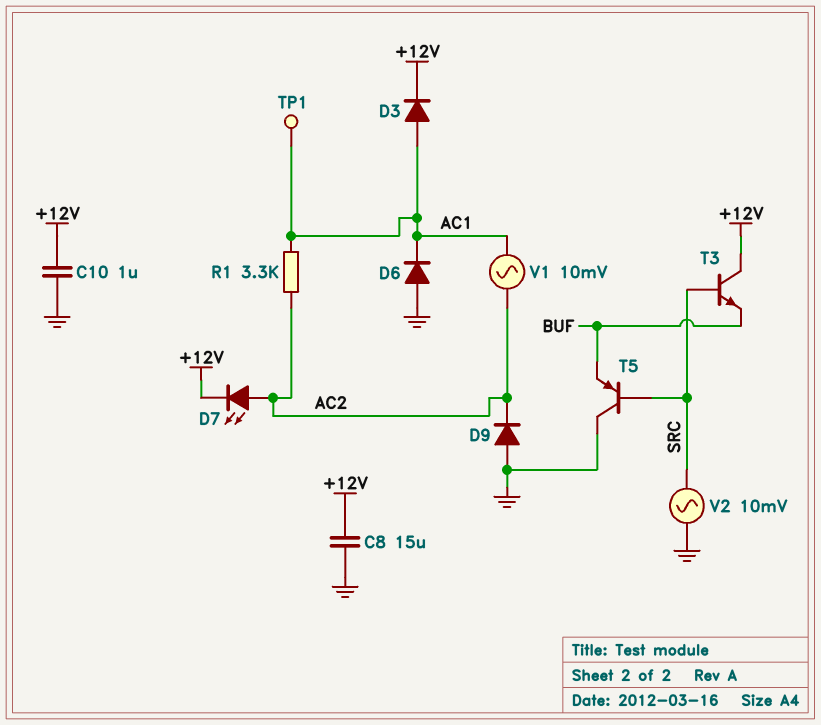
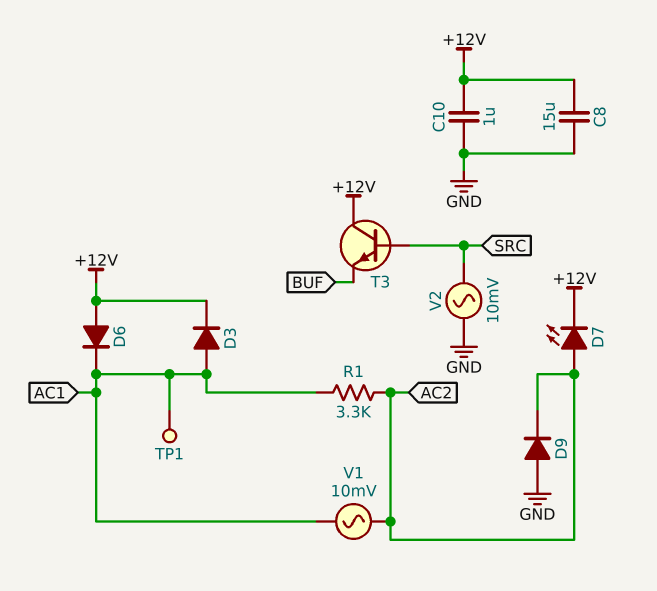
D6: diode (A GND, K AC1) -> diode (A +12V, K AC1)
T5: PNP (B SRC, C GND, E BUF) -> none

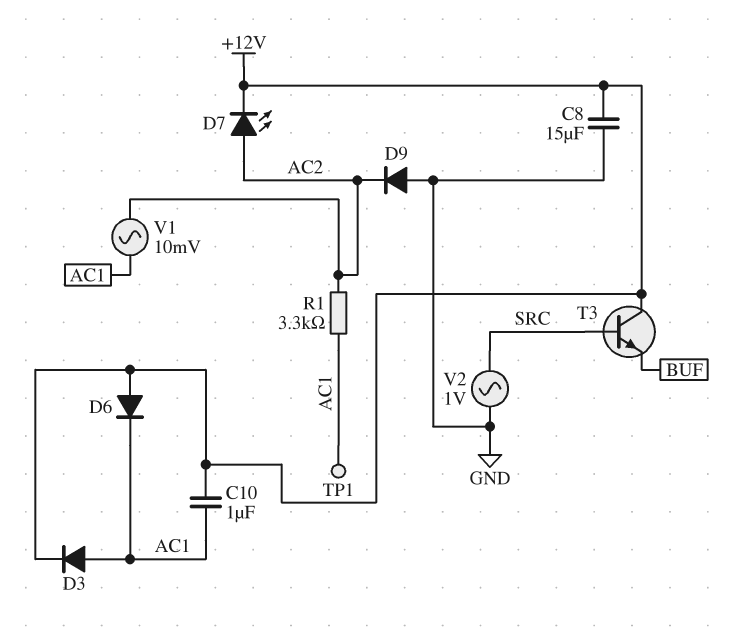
C10: 1uF (+12V, GND) -> 1uF (+12V, AC1)
V2: AC 10mV (GND, SRC) -> AC 1V (GND, SRC)

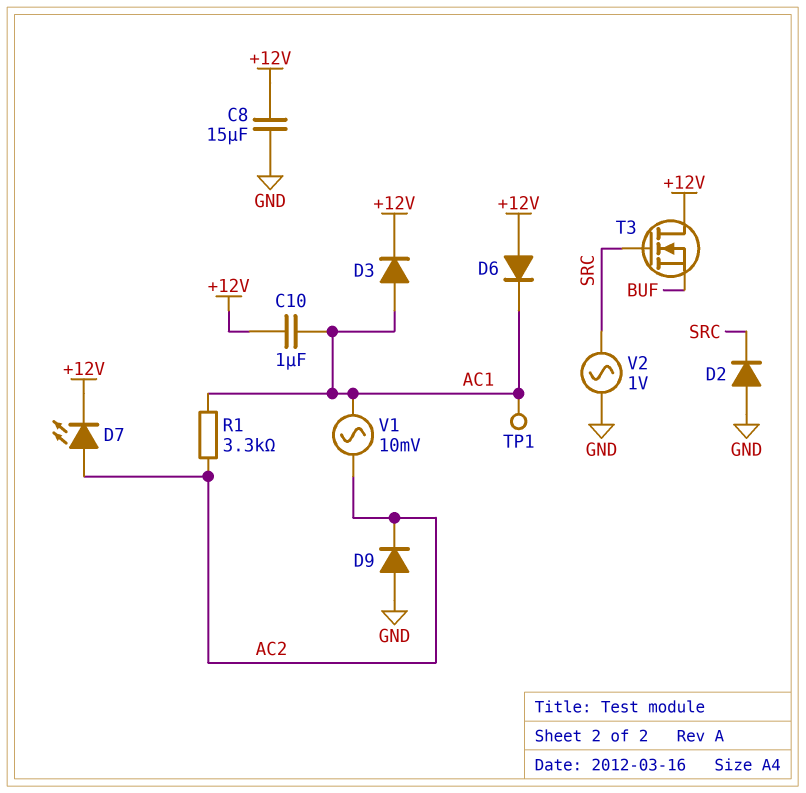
D2: none -> diode (A GND, K SRC)
T3: NPN (B SRC, C +12V, E BUF) -> NMOS (G SRC, D +12V, S BUF)

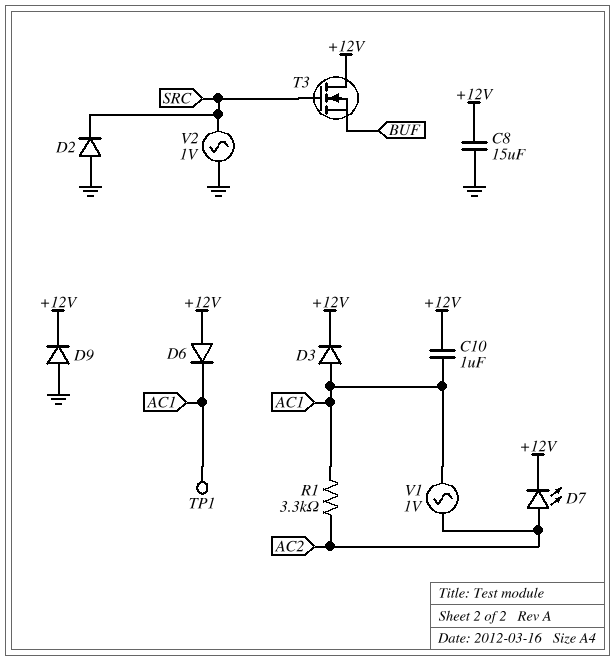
D9: diode (A GND, K AC2) -> diode (A GND, K +12V)
V1: AC 10mV (AC1, AC2) -> AC 1V (AC1, AC2)

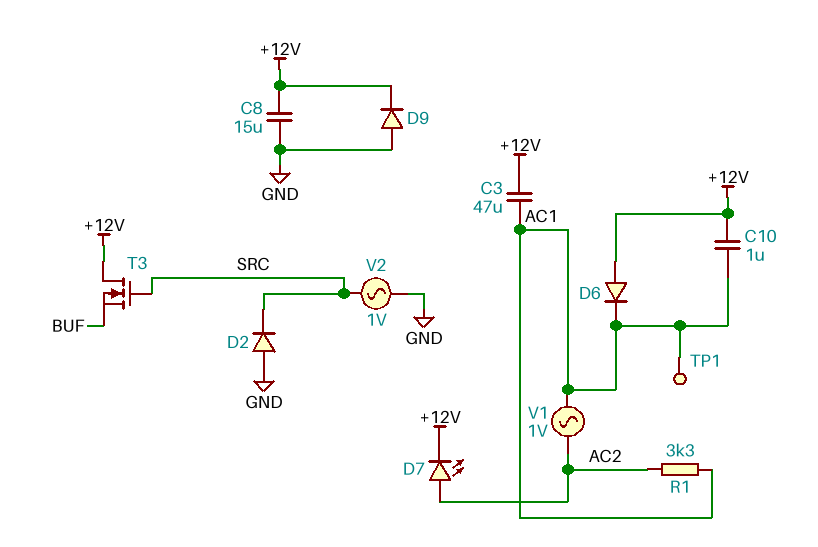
C3: none -> 47uF (+12V, AC1)
D3: diode (A AC1, K +12V) -> none

